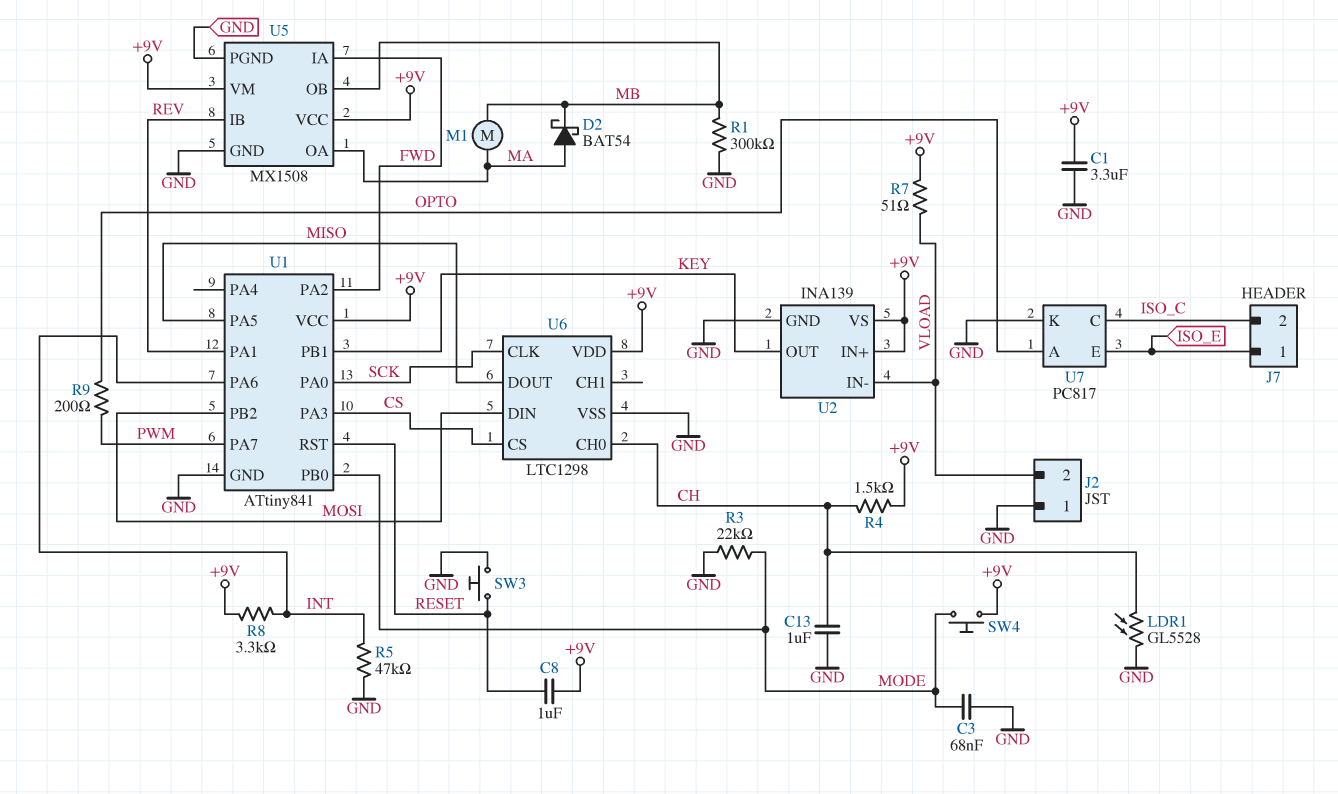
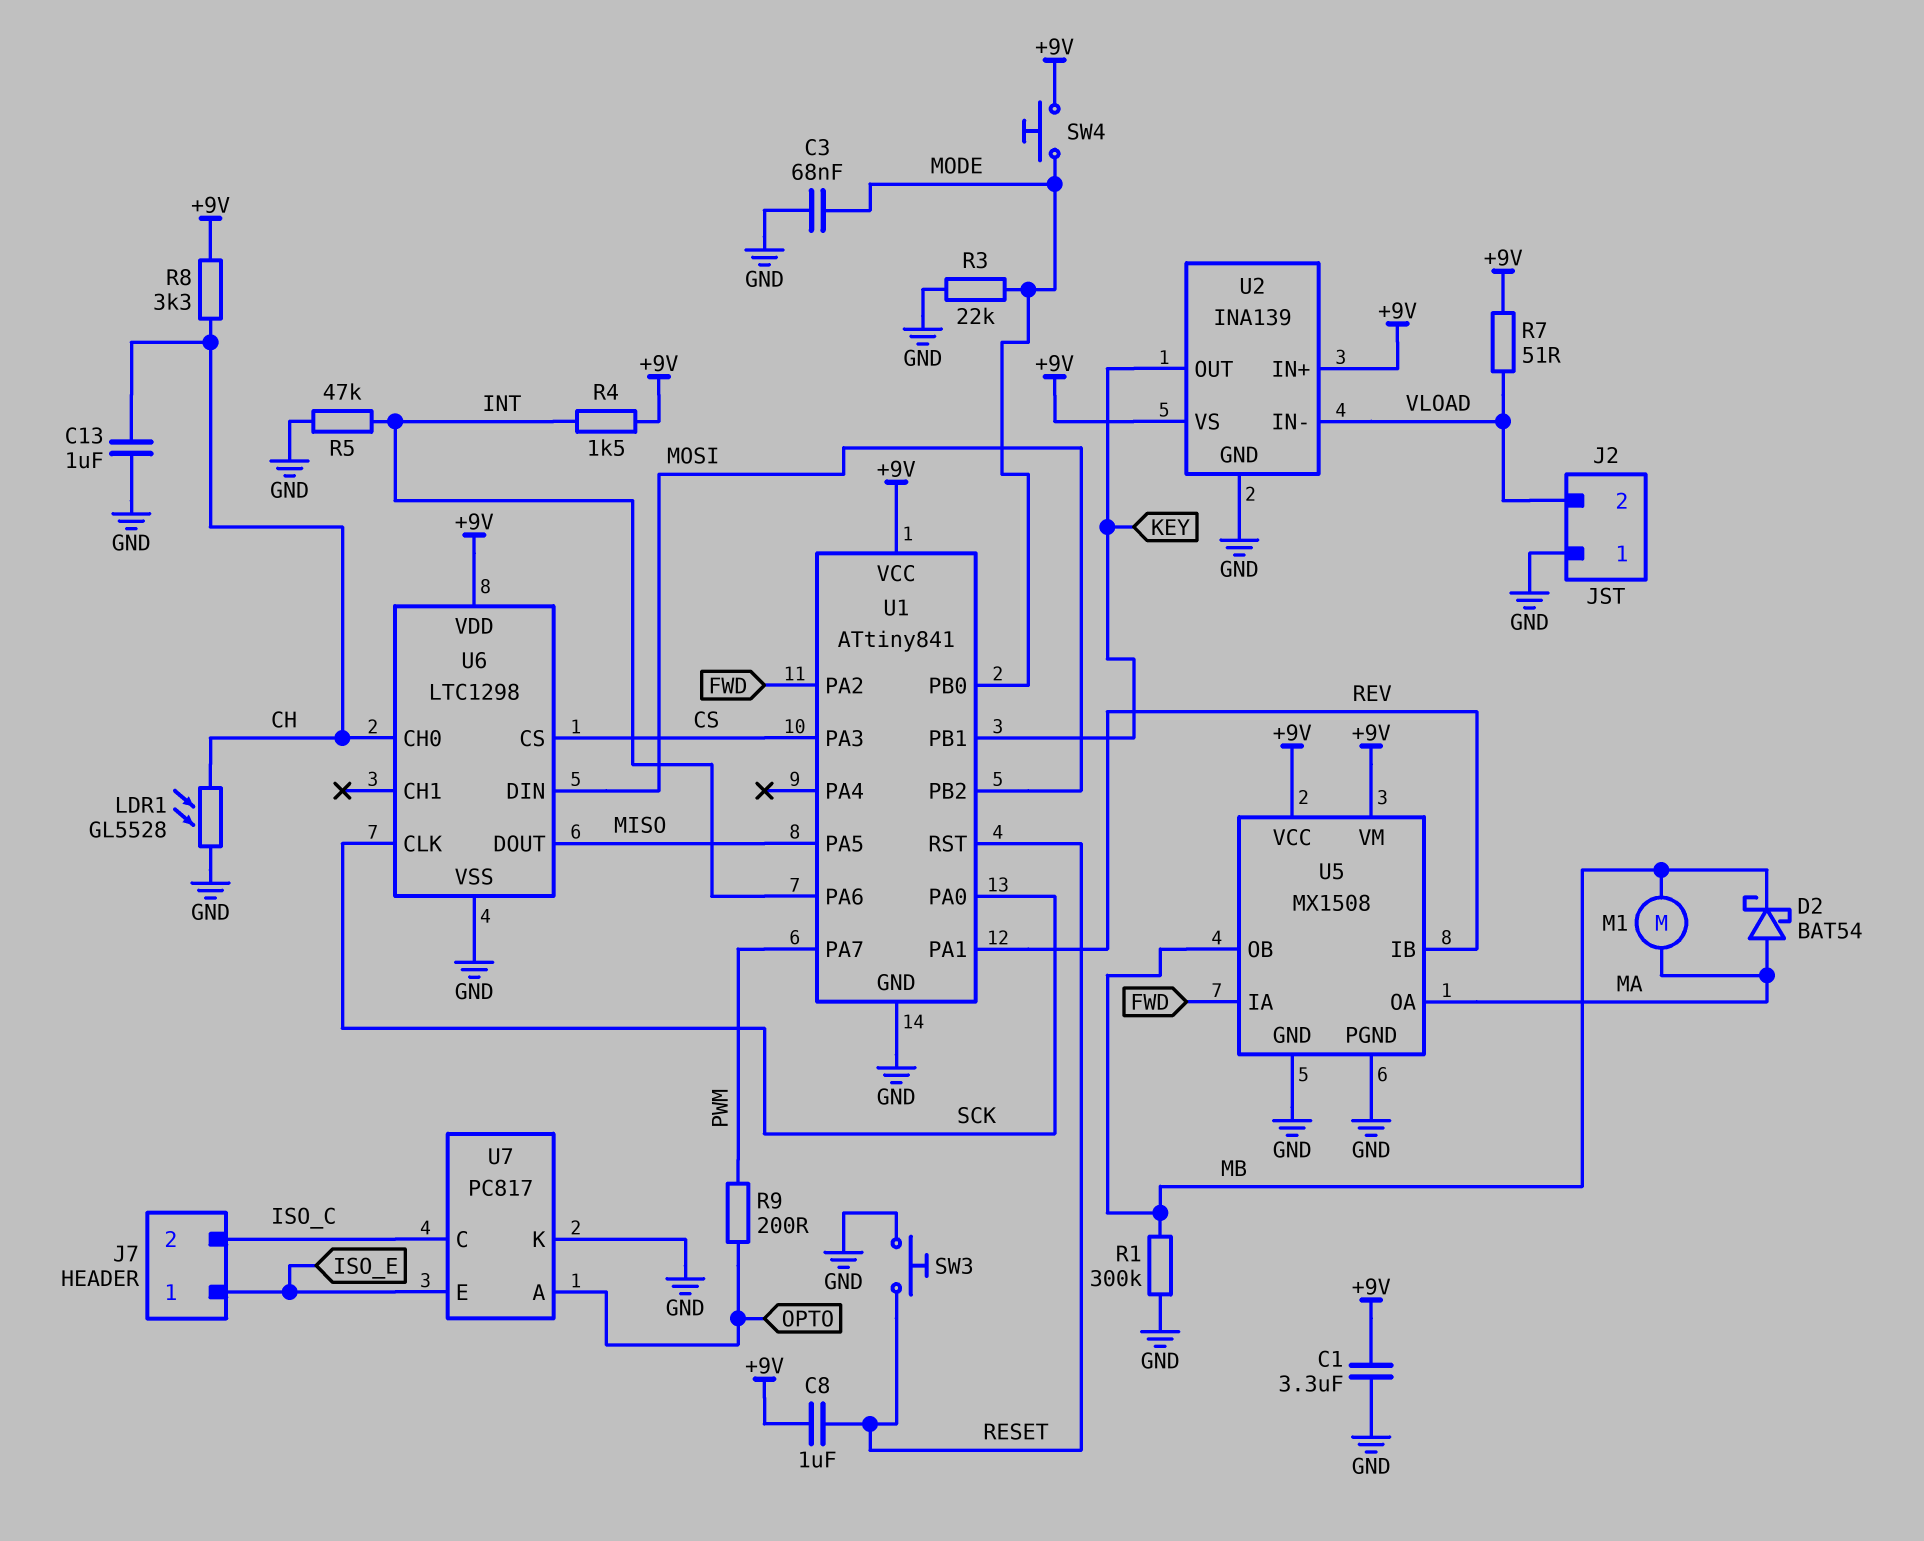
R4: 1.5k (+9V, CH) -> 1.5k (+9V, INT)
R8: 3.3k (+9V, INT) -> 3.3k (+9V, CH)

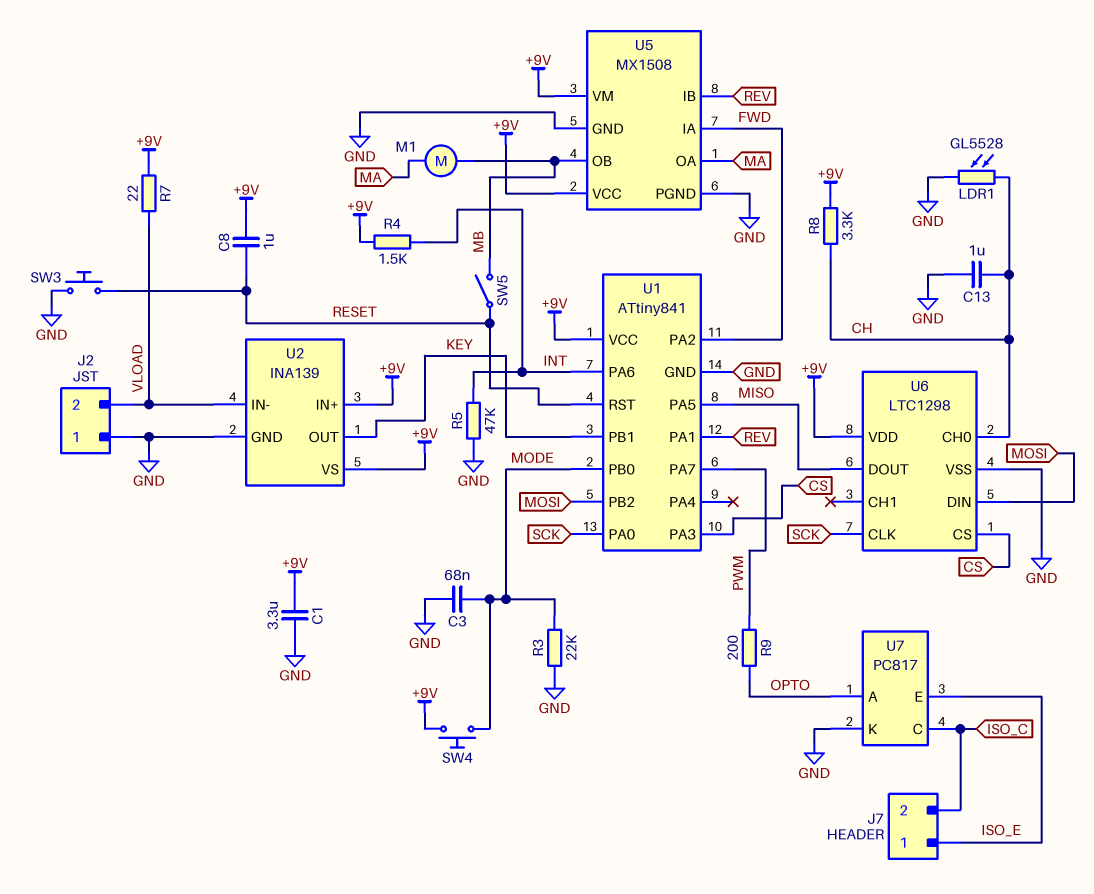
D2: schottky BAT54 (A MA, K MB) -> none
R1: 300k (GND, MB) -> none
R7: 51 (+9V, VLOAD) -> 22 (+9V, VLOAD)
SW5: none -> switch (MB, RESET)

